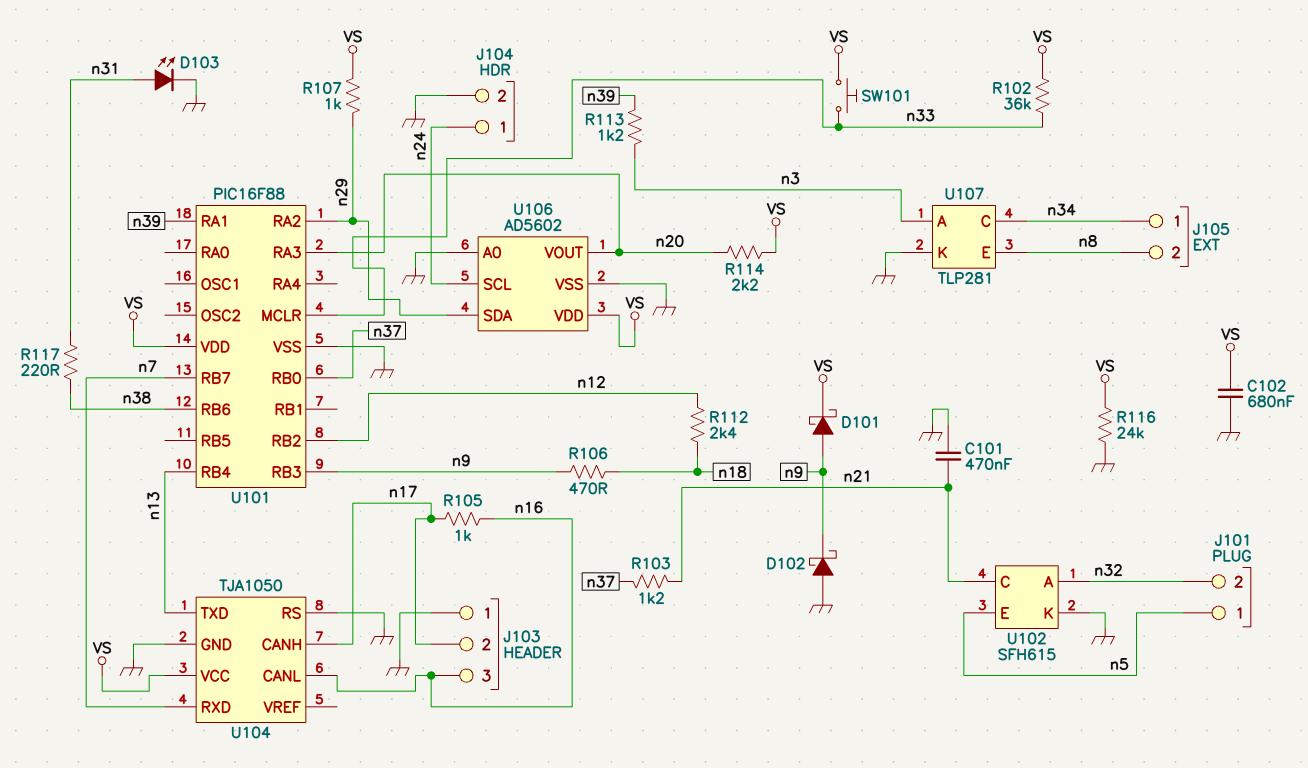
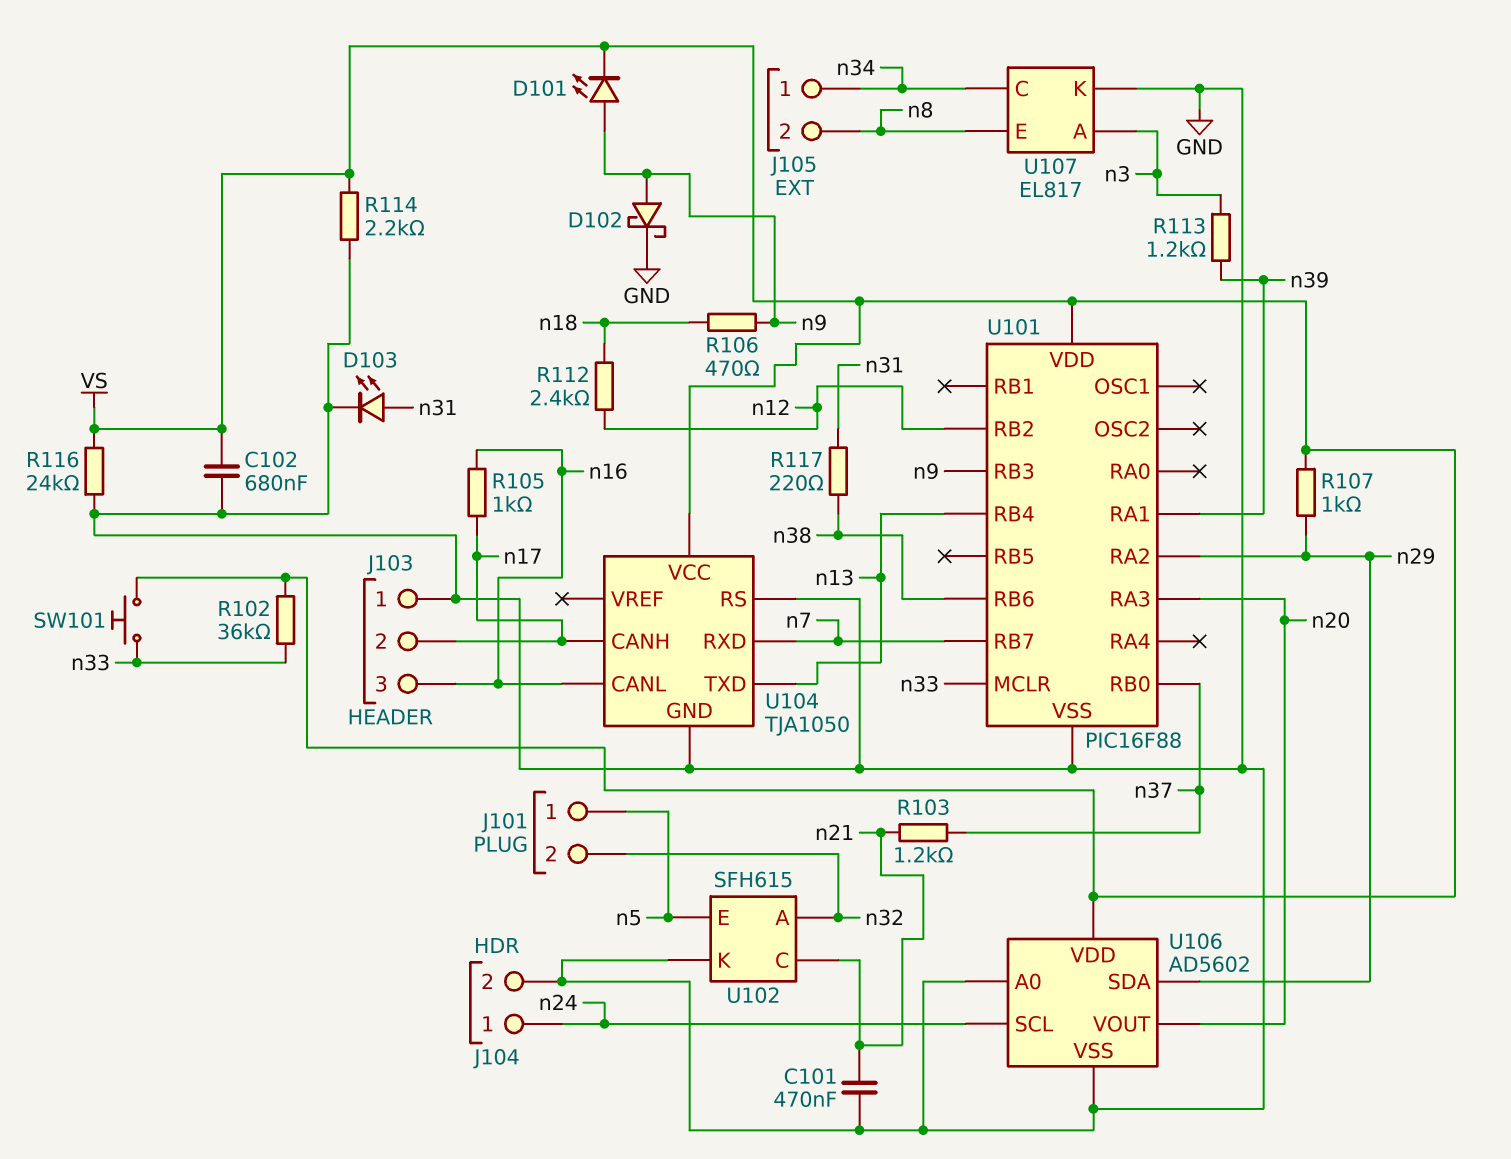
D101: schottky (A n9, K VS) -> LED (A n9, K VS)
D102: schottky (A GND, K n9) -> schottky (A n9, K GND)
R114: 2.2k (VS, n20) -> 2.2k (GND, VS)
U107: TLP281 -> EL817

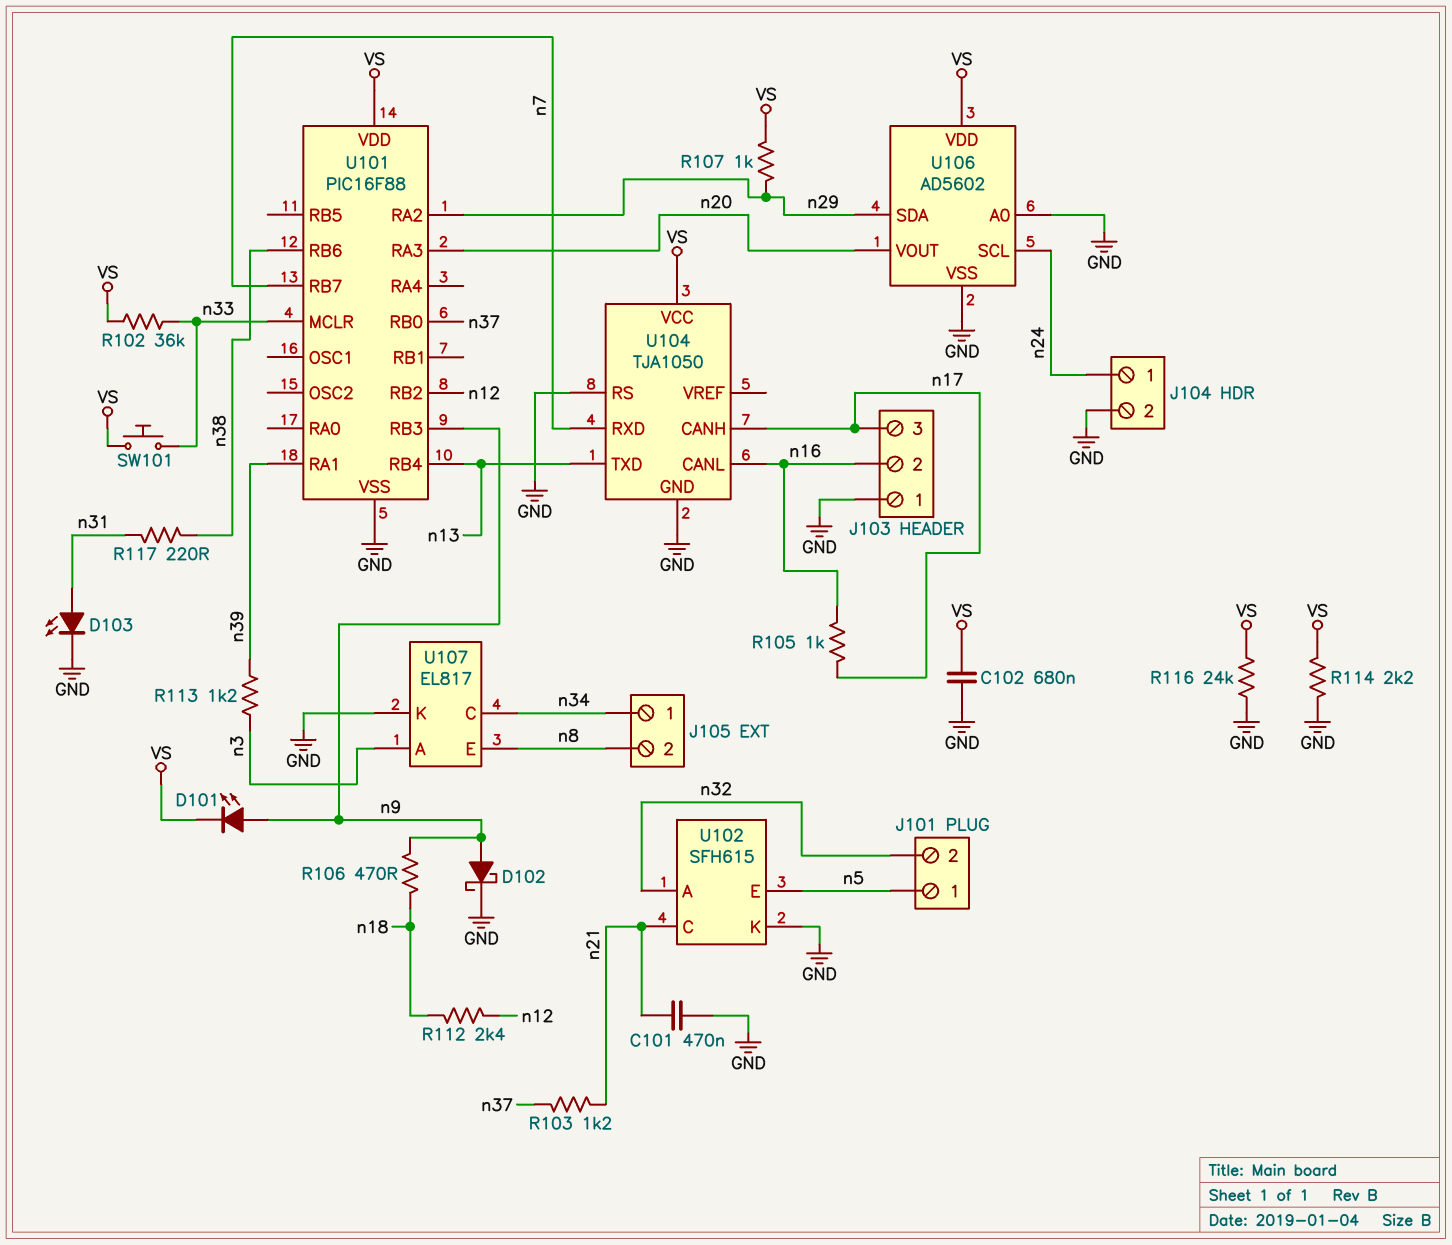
J103 pin 2: n17 -> n16
J103 pin 3: n16 -> n17

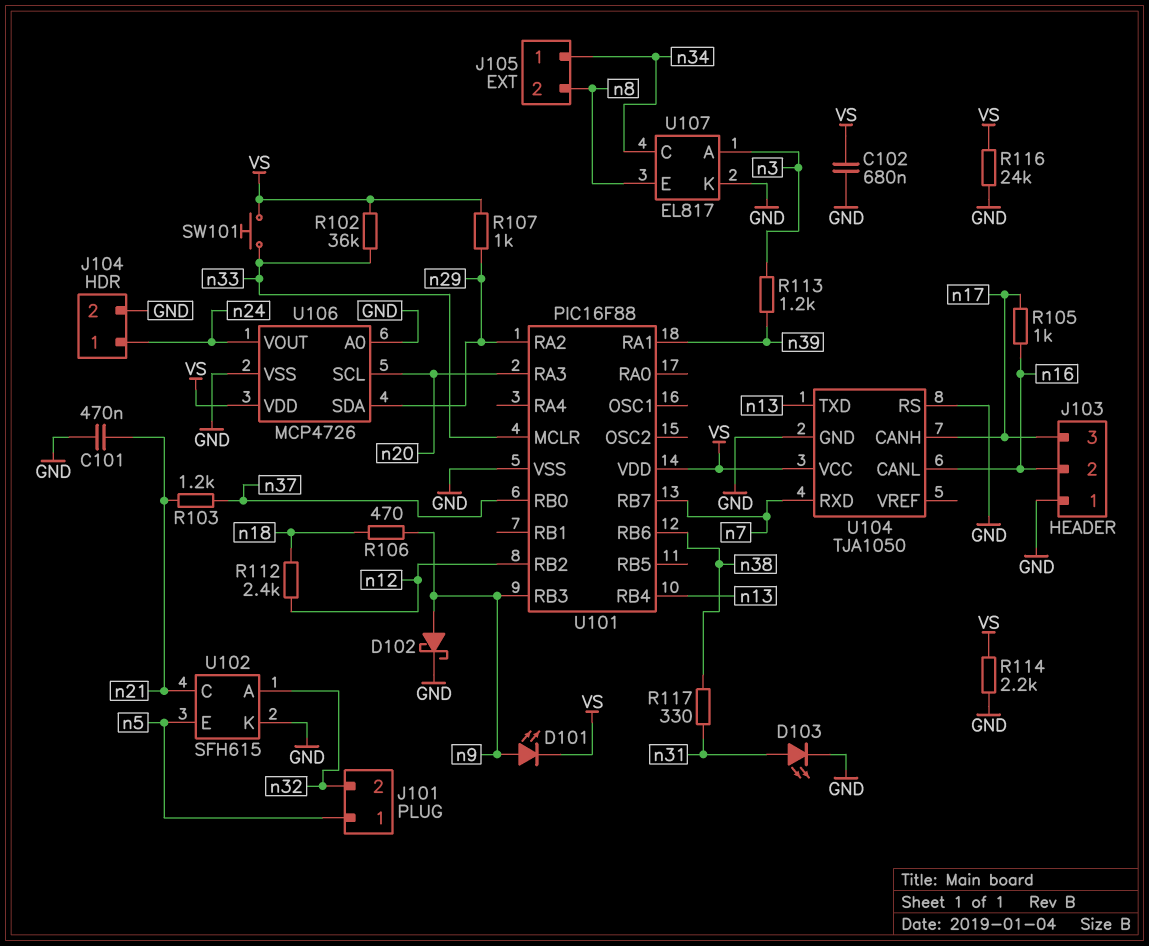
R117: 220 (n31, n38) -> 330 (n31, n38)
U106: AD5602 -> MCP4726
U106 pin SCL: n24 -> n20
U106 pin VOUT: n20 -> n24

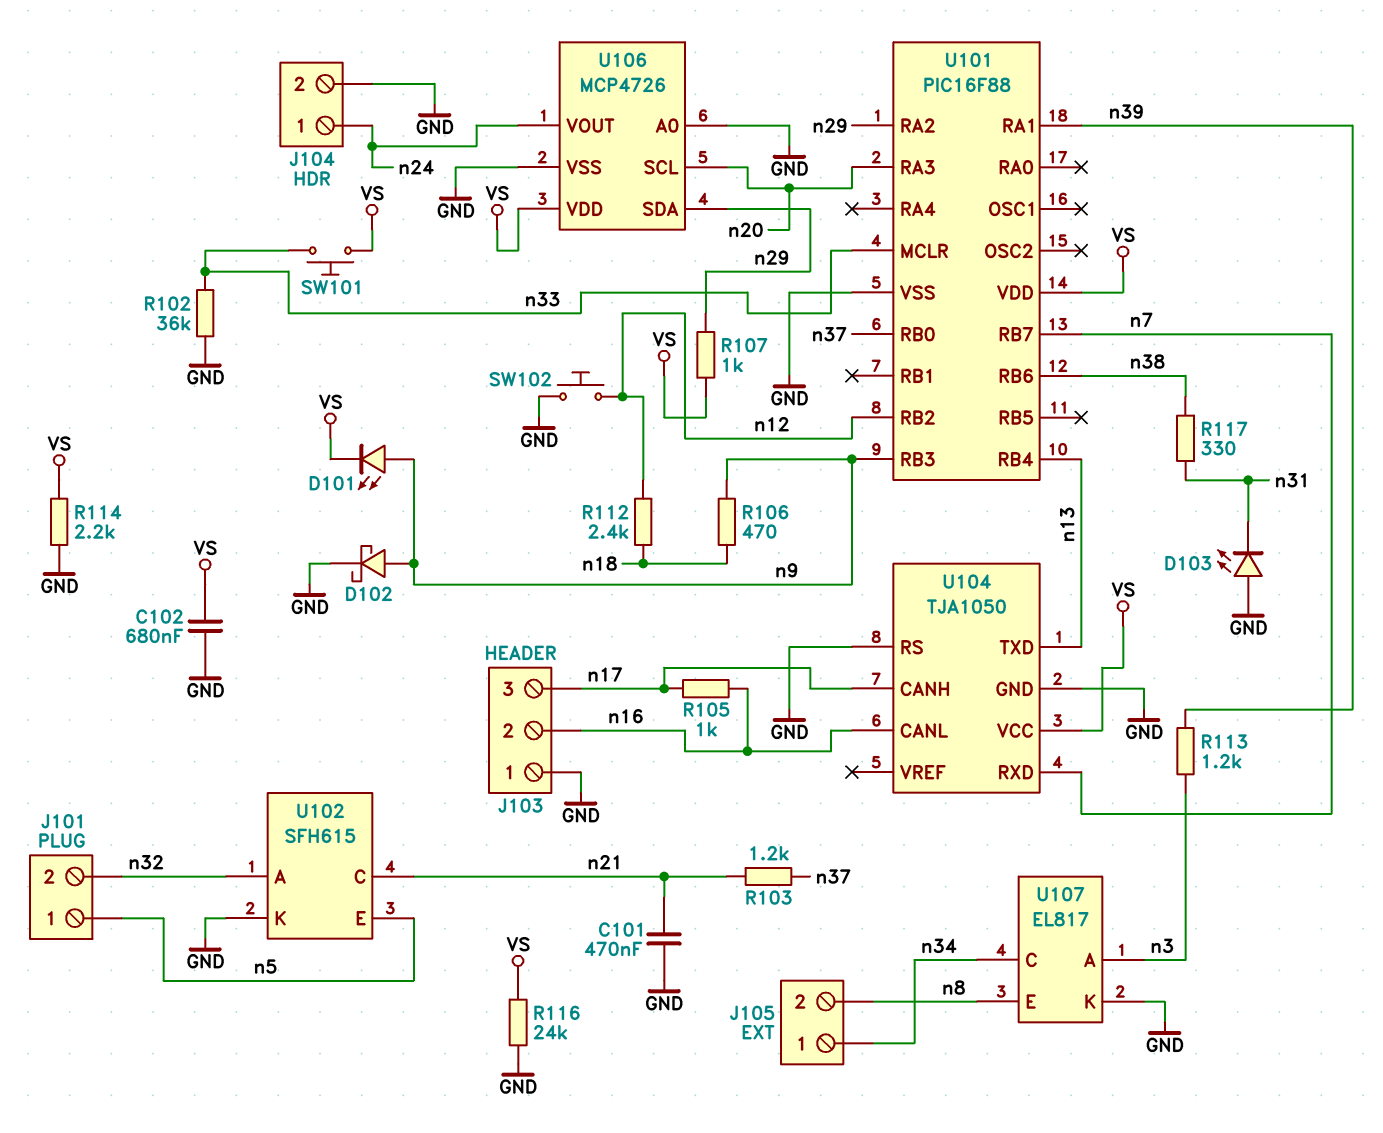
D103: LED (A n31, K GND) -> LED (A GND, K n31)
R102: 36k (VS, n33) -> 36k (GND, n33)
SW102: none -> button (GND, n12)

